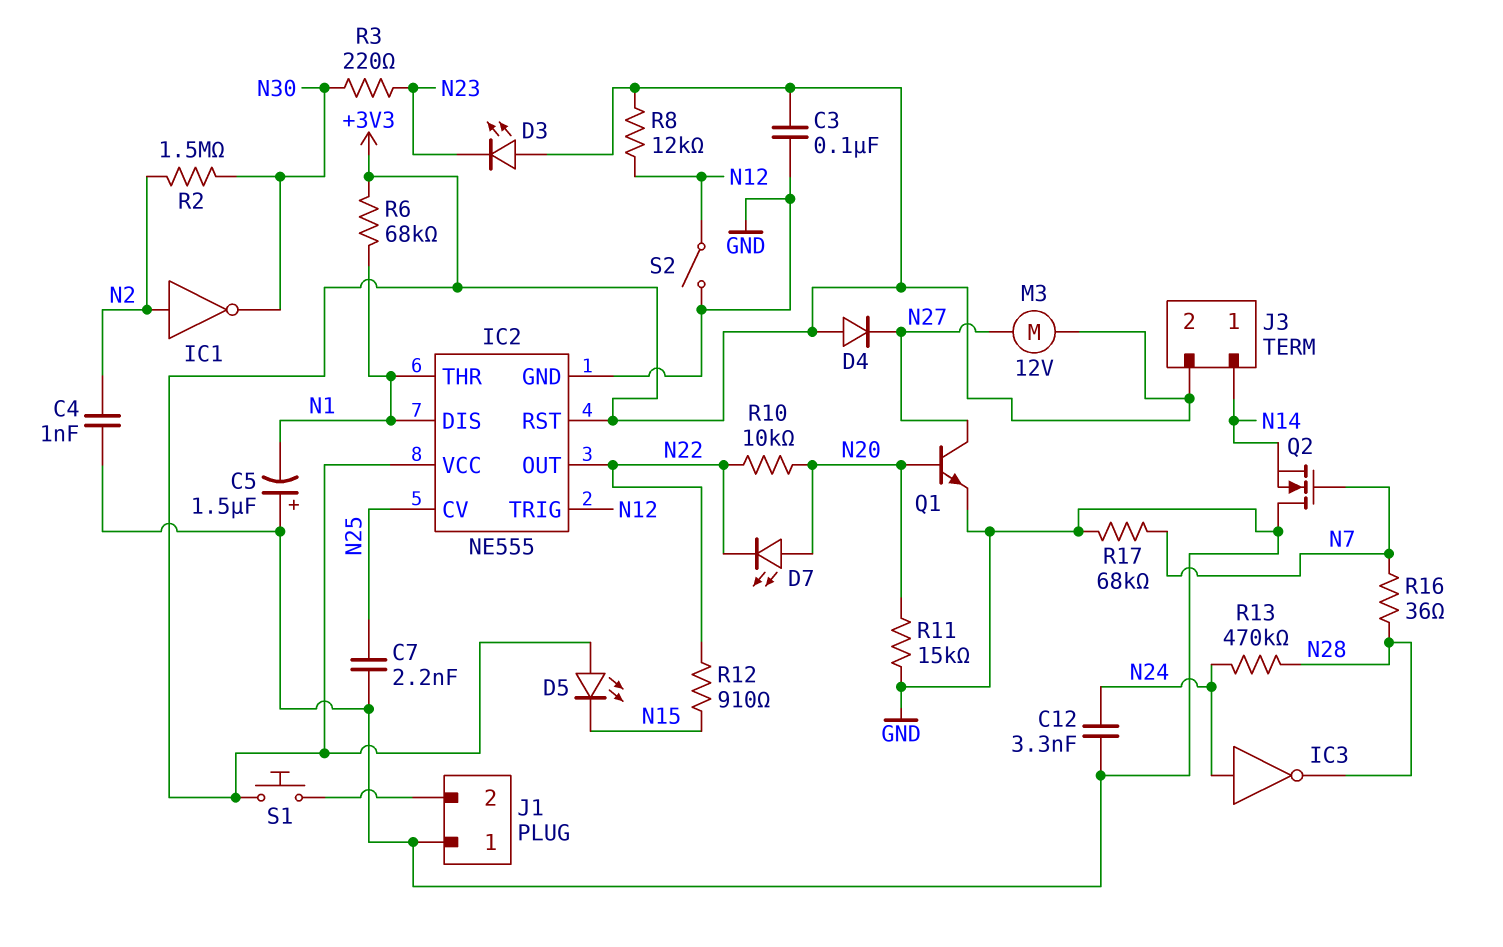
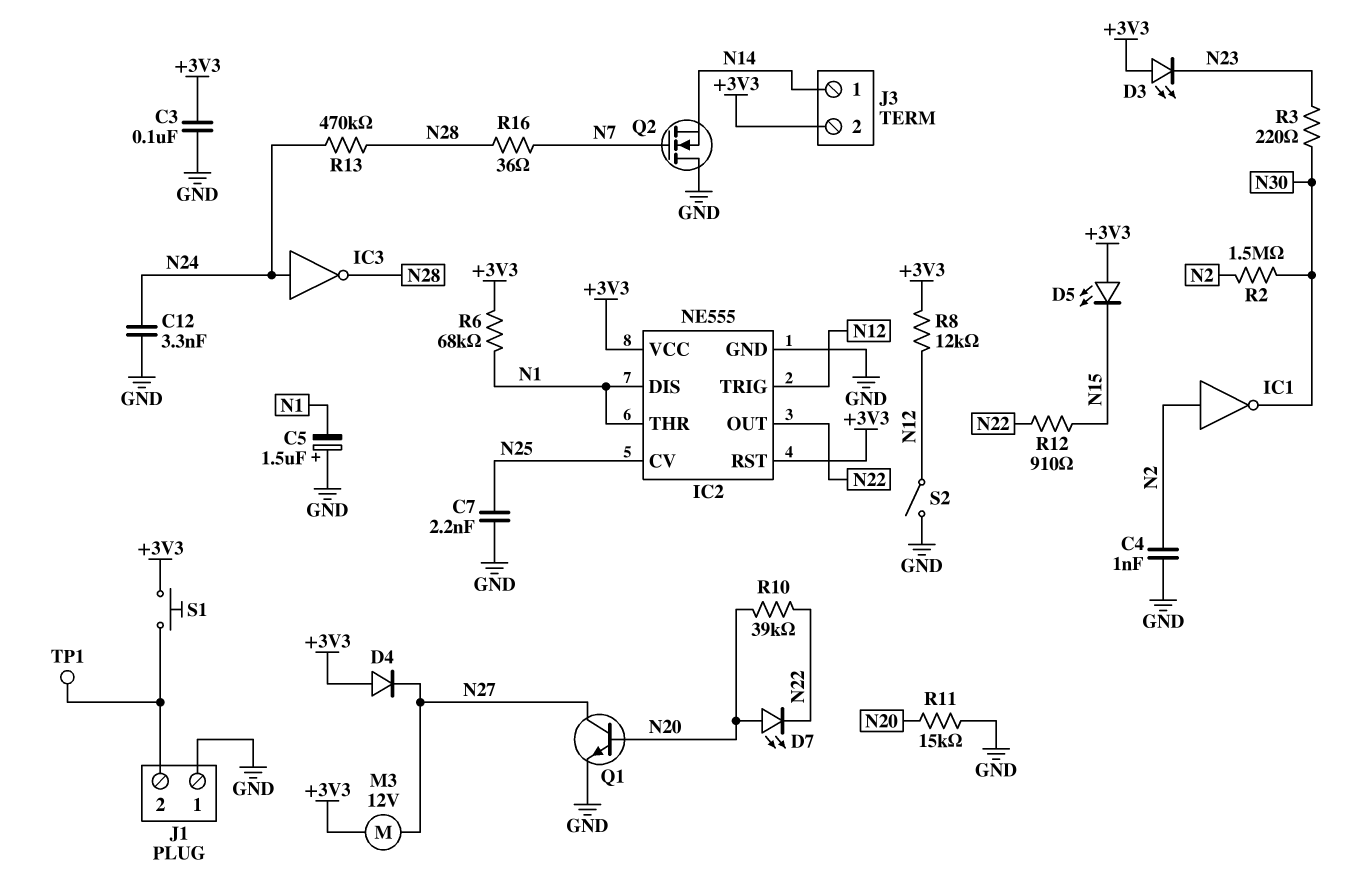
R10: 10k (N20, N22) -> 39k (N20, N22)
R17: 68k (GND, N7) -> none
TP1: none -> test point (J1/2)

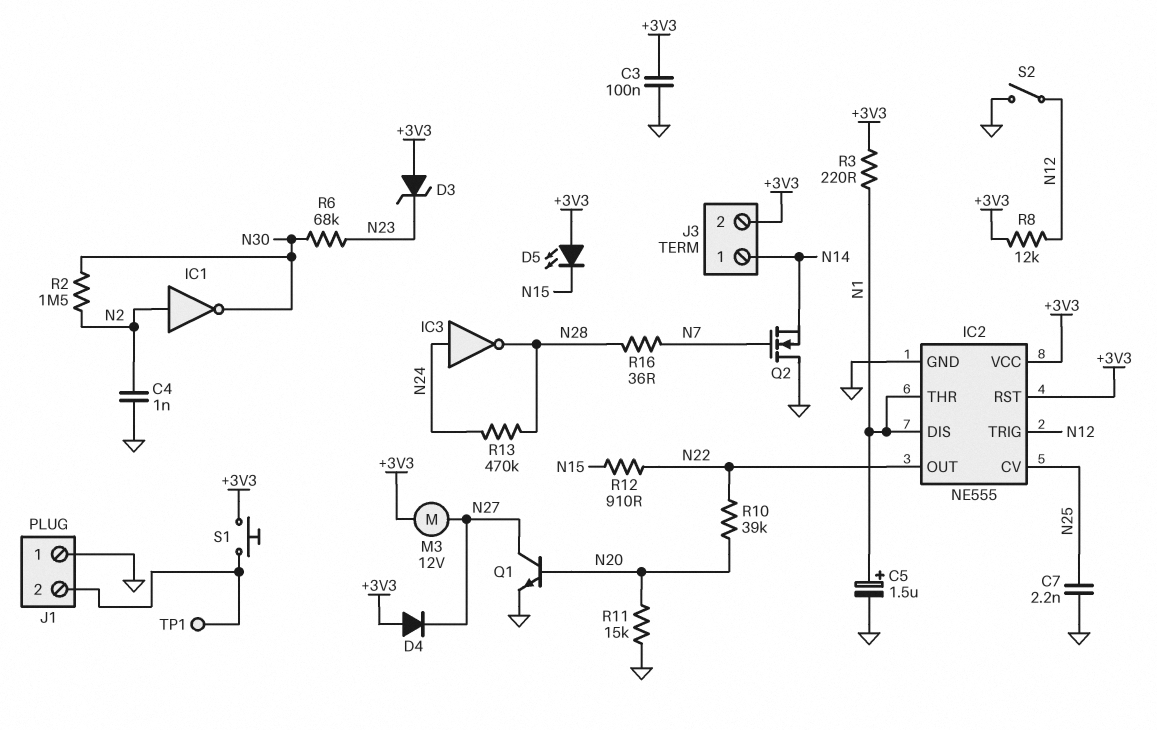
C5: 1.5uF (plus GND, minus N1) -> 1.5uF (plus N1, minus GND)
C12: 3.3nF (GND, N24) -> none
D3: LED (A +3V3, K N23) -> zener (A +3V3, K N23)
D7: LED (A N20, K N22) -> none
R3: 220 (N23, N30) -> 220 (+3V3, N1)
R6: 68k (+3V3, N1) -> 68k (N23, N30)

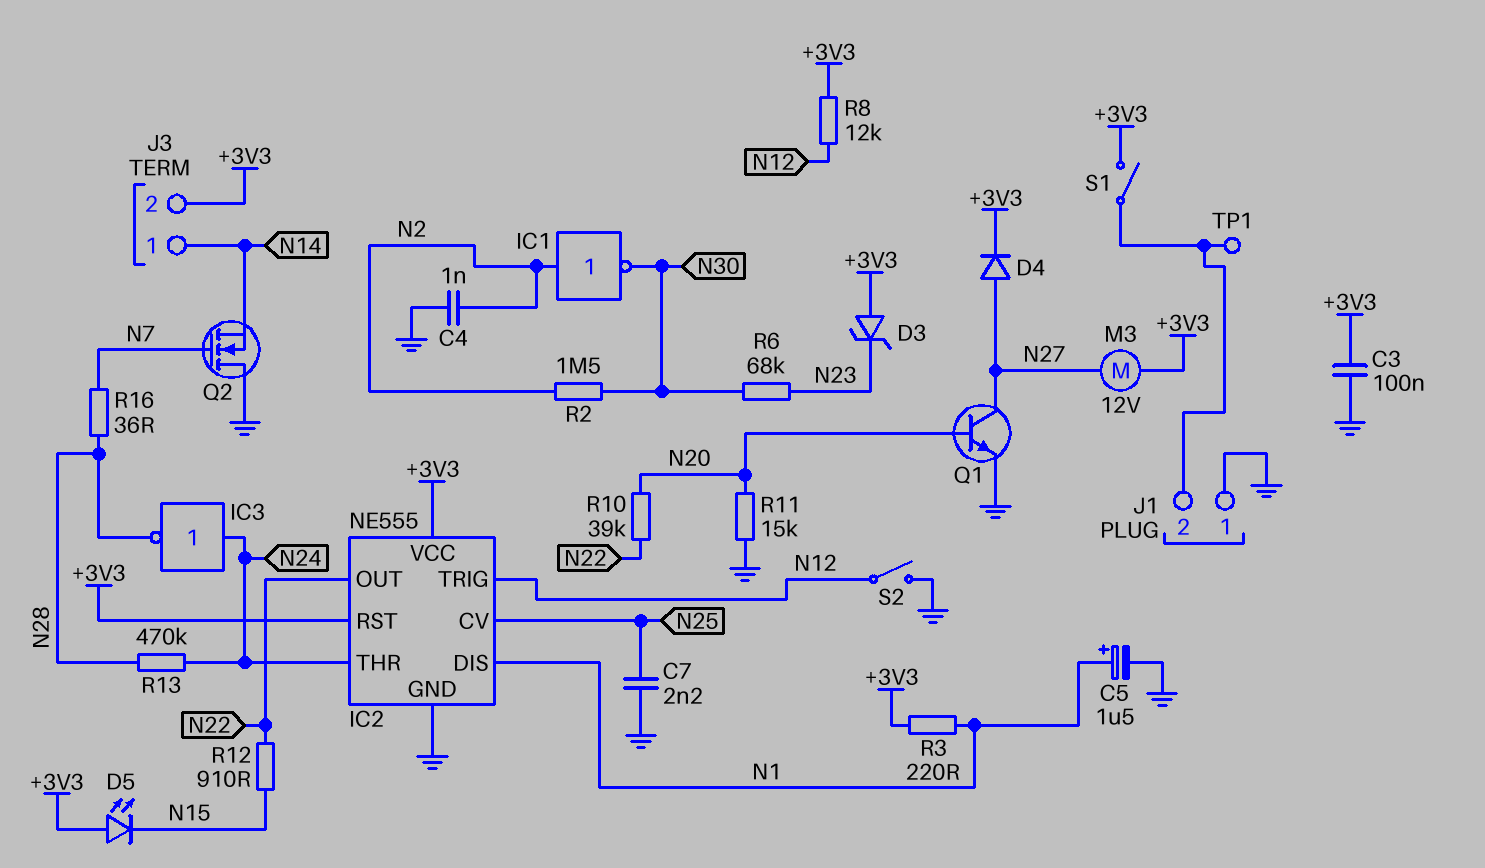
D4: diode (A +3V3, K N27) -> diode (A N27, K +3V3)
IC2 pin THR: N1 -> N24
S1: button (+3V3, J1/2) -> switch (+3V3, J1/2)

